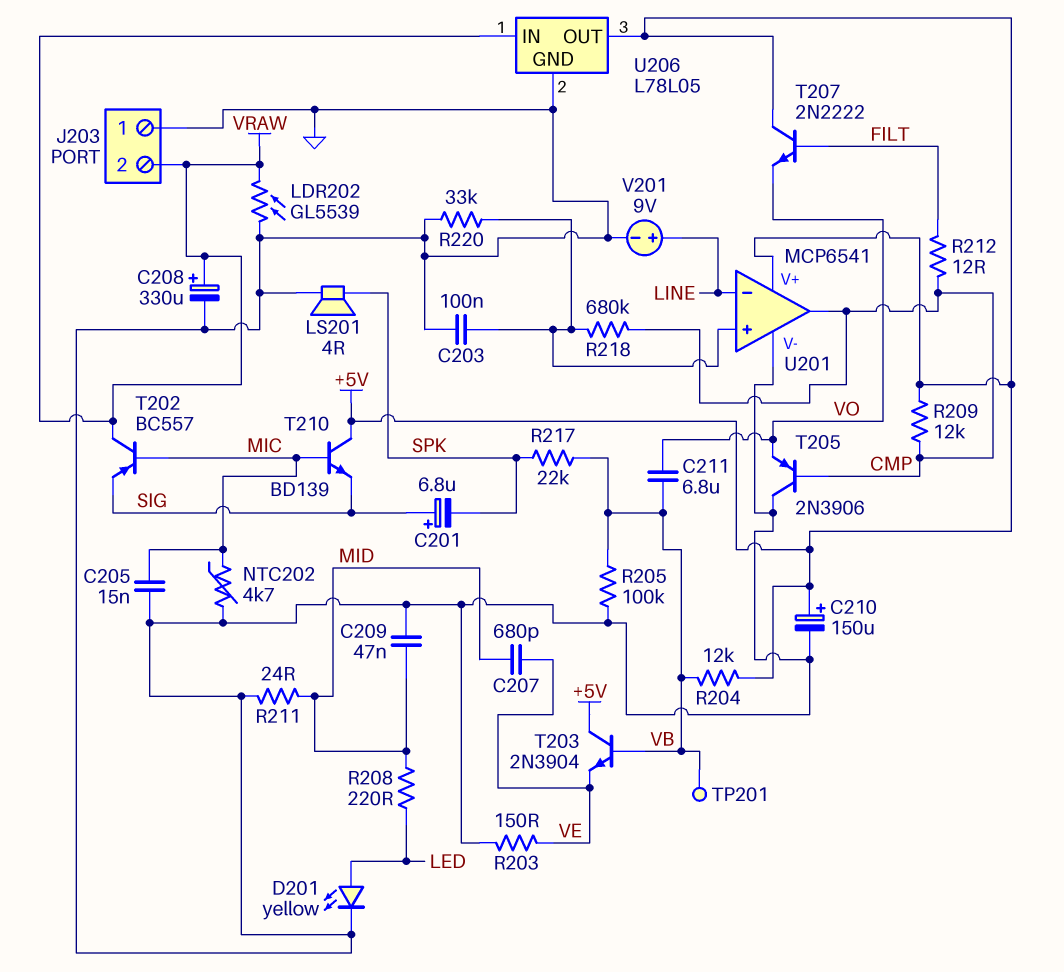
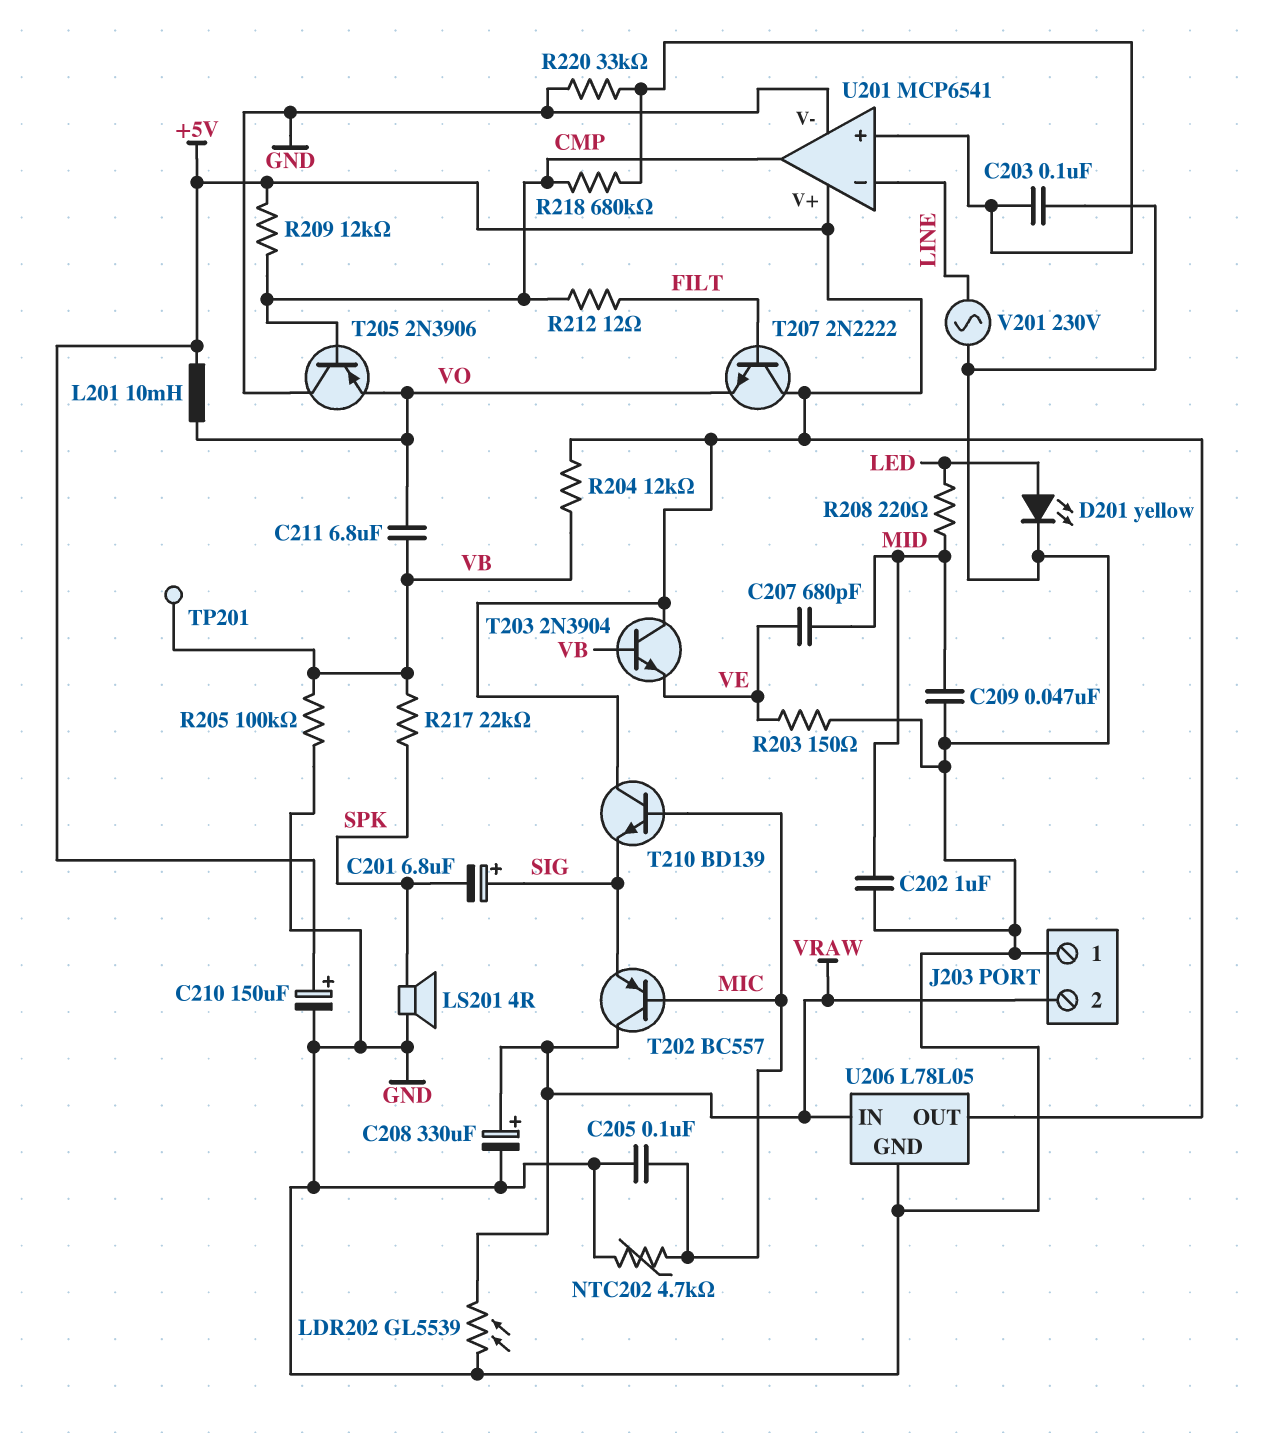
C202: none -> 1uF (GND, MID)
C205: 15nF (GND, MIC) -> 100nF (GND, MIC)
L201: none -> 10mH (+5V, VO)
R211: 24 (GND, MID) -> none
V201: 9V (plus LINE, minus GND) -> AC 230V (GND, LINE)

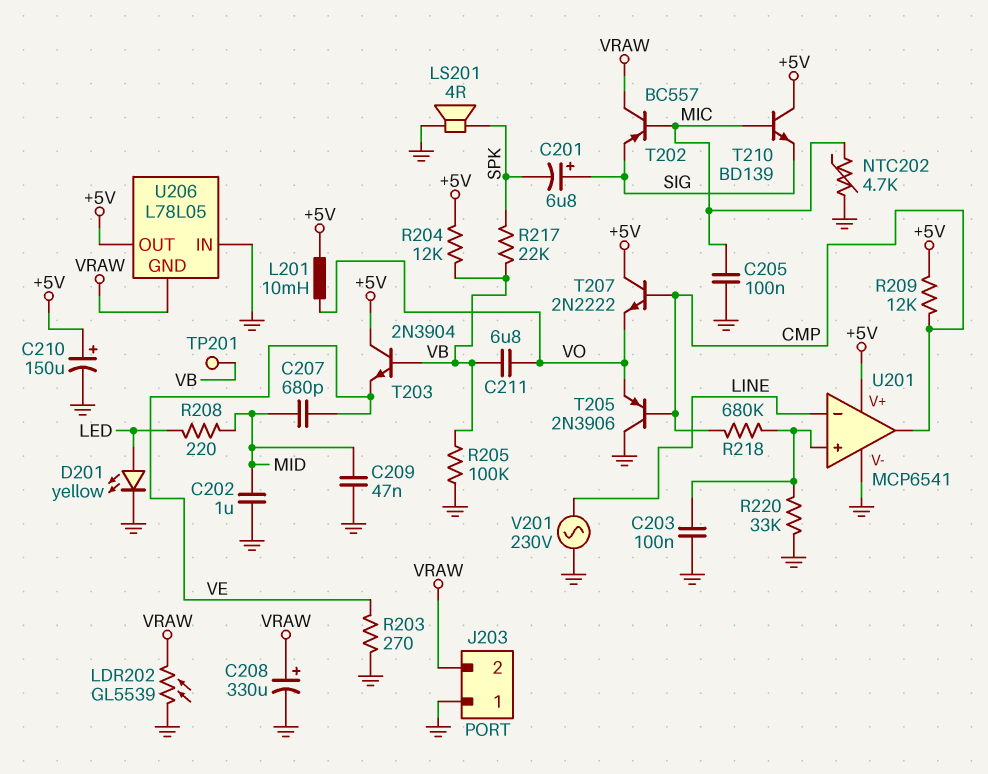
R203: 150 (GND, VE) -> 270 (GND, VE)
R212: 12 (CMP, FILT) -> none
T207: NPN 2N2222 (B FILT, C +5V, E VO) -> NPN 2N2222 (B CMP, C +5V, E VO)
U206 pin GND: GND -> VRAW
U206 pin IN: VRAW -> GND

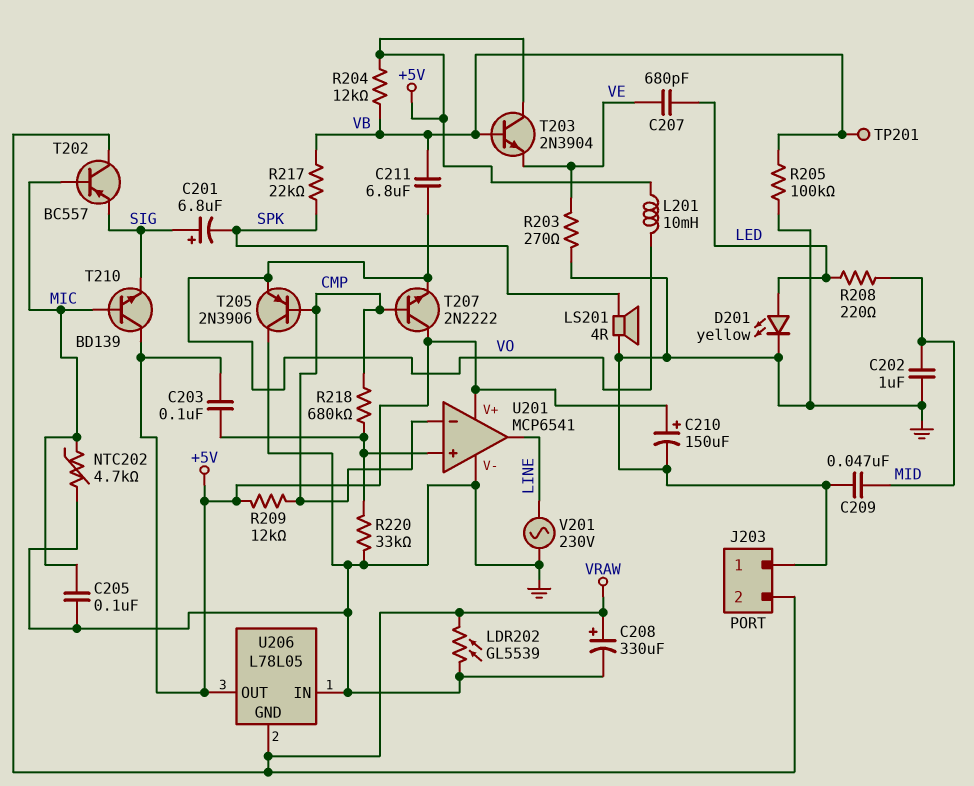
C203: 100nF (GND, U201/in+) -> 100nF (+5V, U201/in+)
C207: 680pF (MID, VE) -> 680pF (LED, VE)
U201 pin in-: LINE -> CMP
U201 pin out: CMP -> LINE

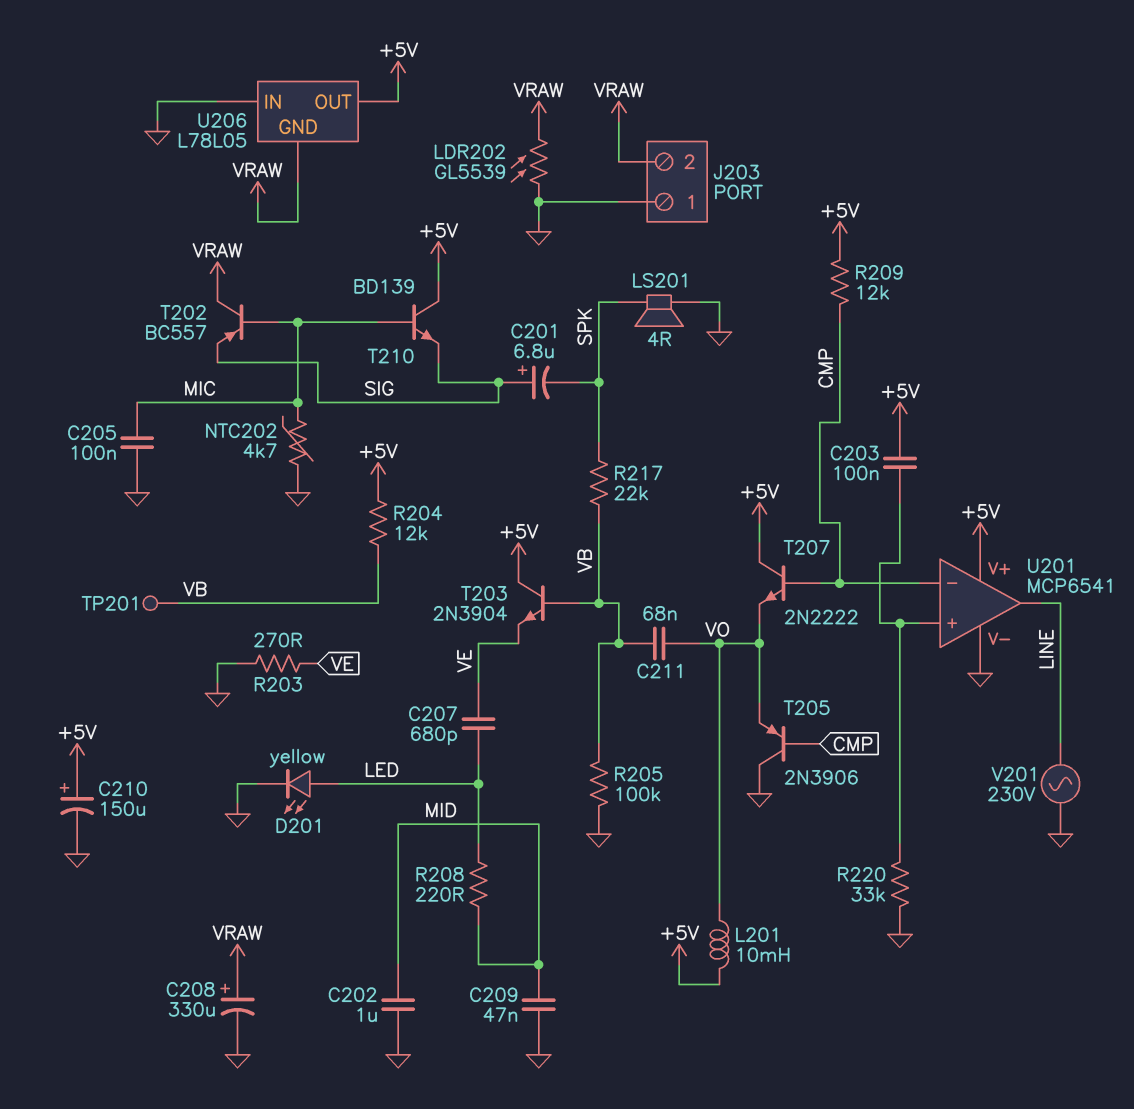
C211: 6.8uF (VB, VO) -> 68nF (VB, VO)
R218: 680k (CMP, U201/in+) -> none

